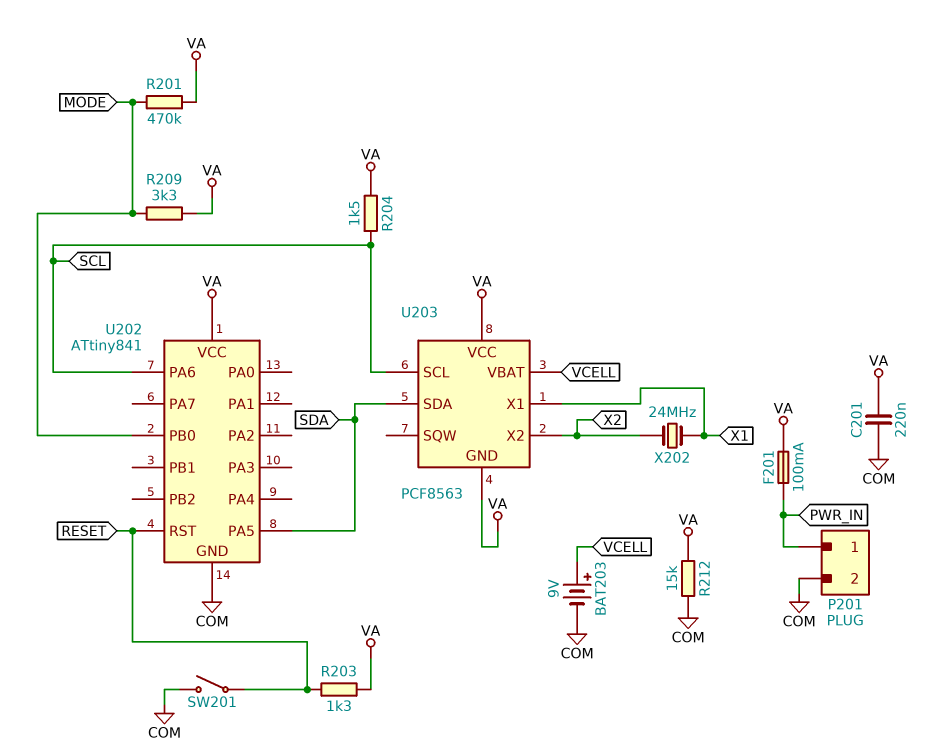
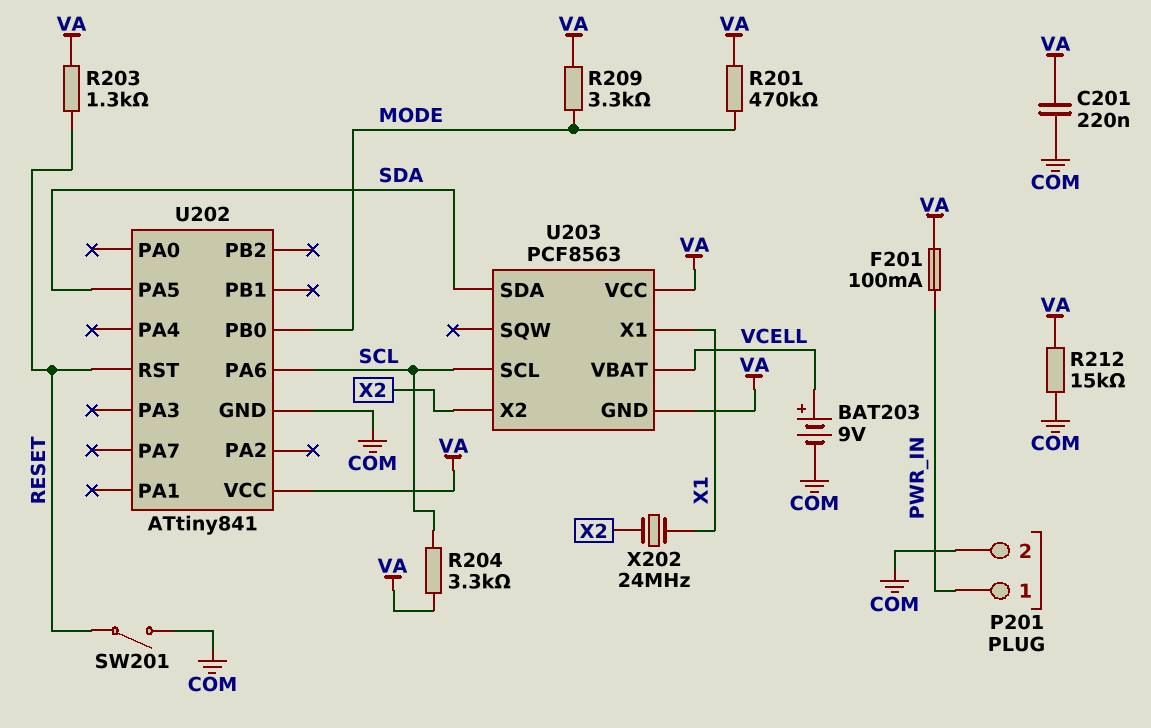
R204: 1.5k (SCL, VA) -> 3.3k (SCL, VA)

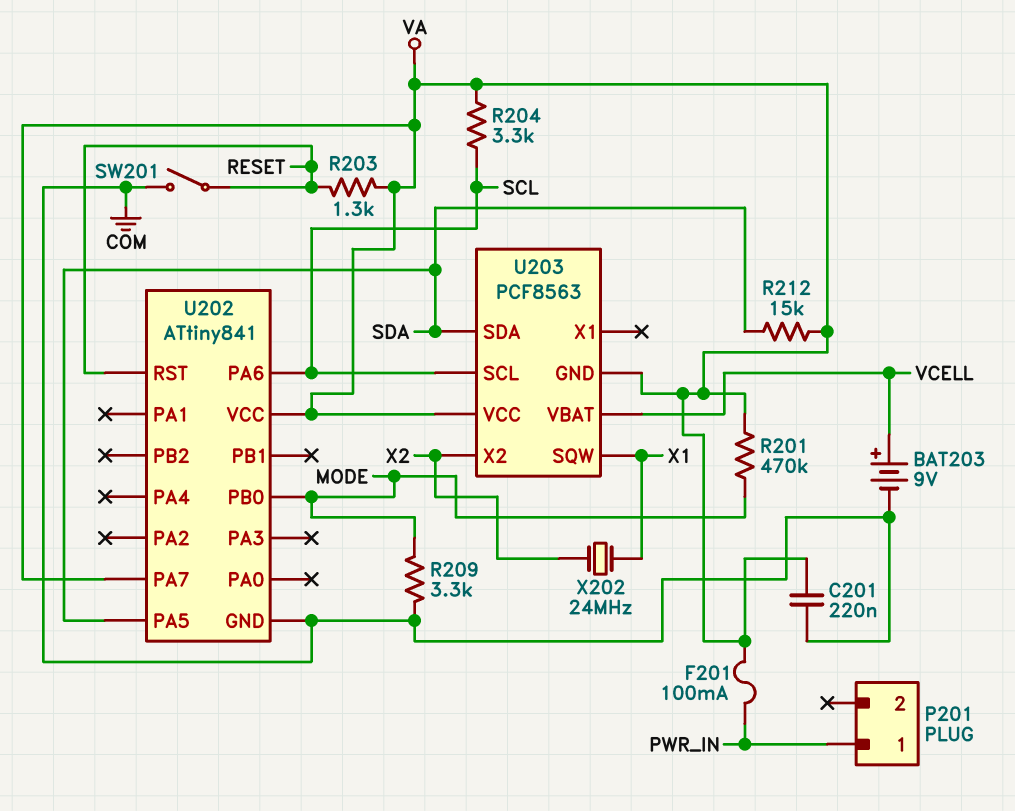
P201 pin 2: COM -> none
R209: 3.3k (MODE, VA) -> 3.3k (COM, MODE)
R212: 15k (COM, VA) -> 15k (SDA, VA)
U202 pin PA7: none -> VA
U203 pin SQW: none -> X1
U203 pin X1: X1 -> none

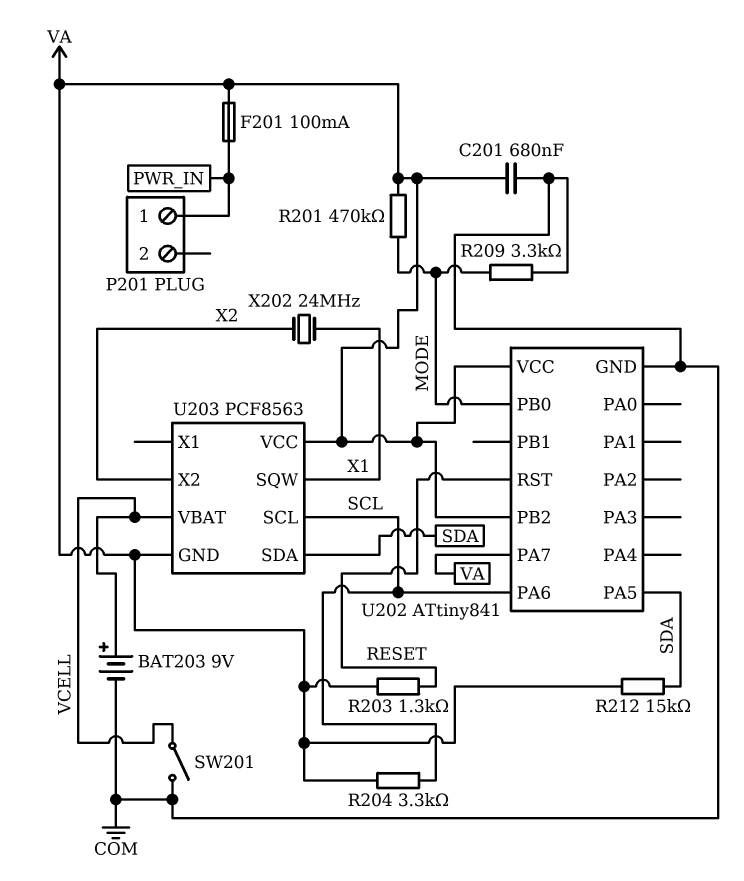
C201: 220nF (COM, VA) -> 680nF (COM, VA)
SW201: switch (COM, RESET) -> switch (COM, VCELL)
U202 pin PB2: none -> VA

